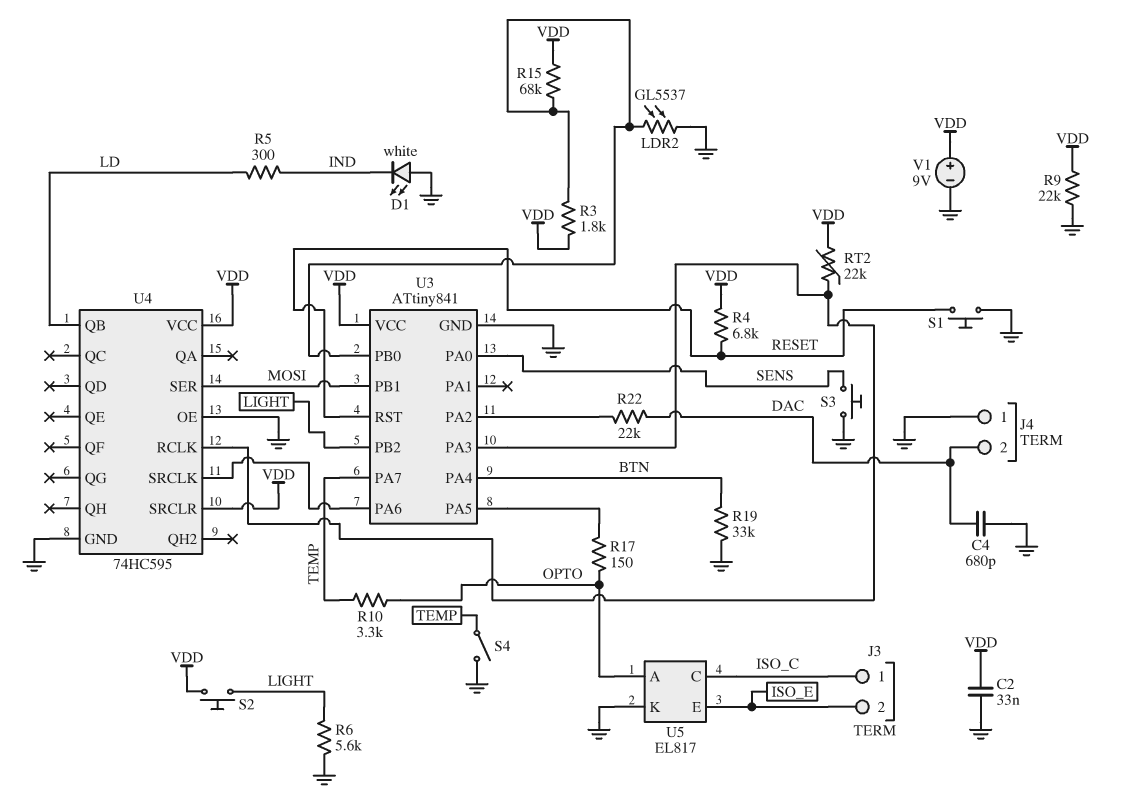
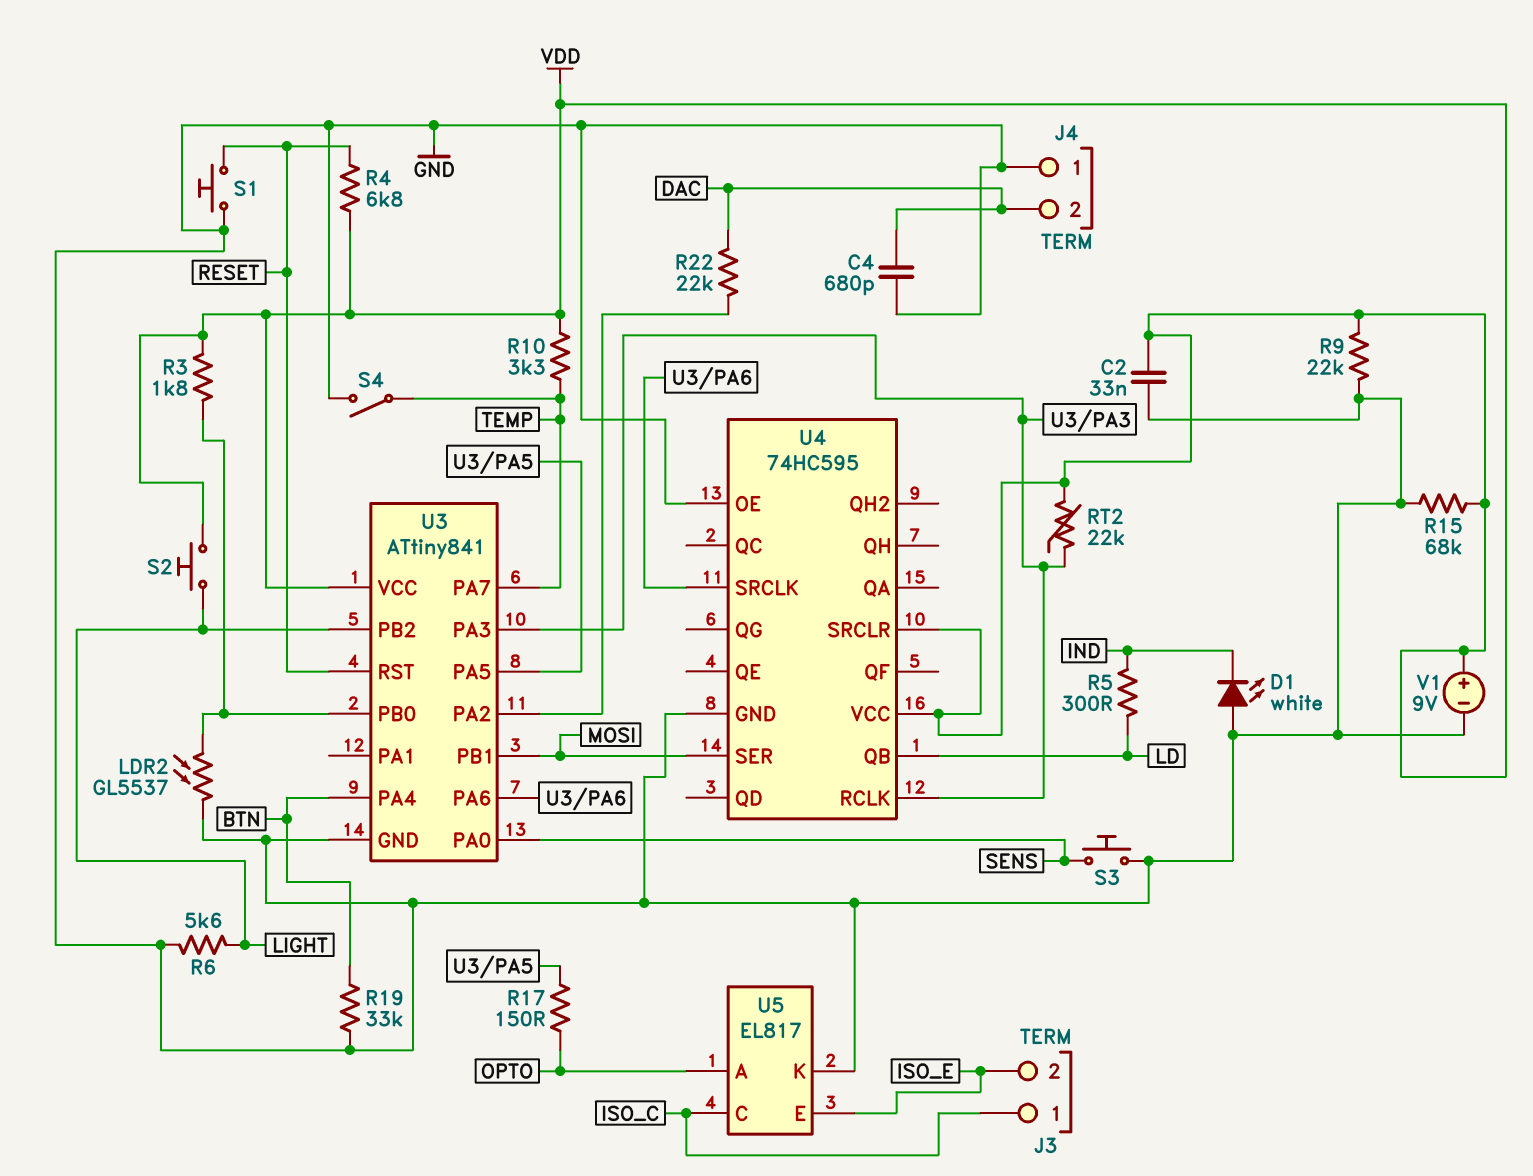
R10: 3.3k (OPTO, TEMP) -> 3.3k (TEMP, VDD)
R15: 68k (U3/PB0, VDD) -> 68k (GND, VDD)

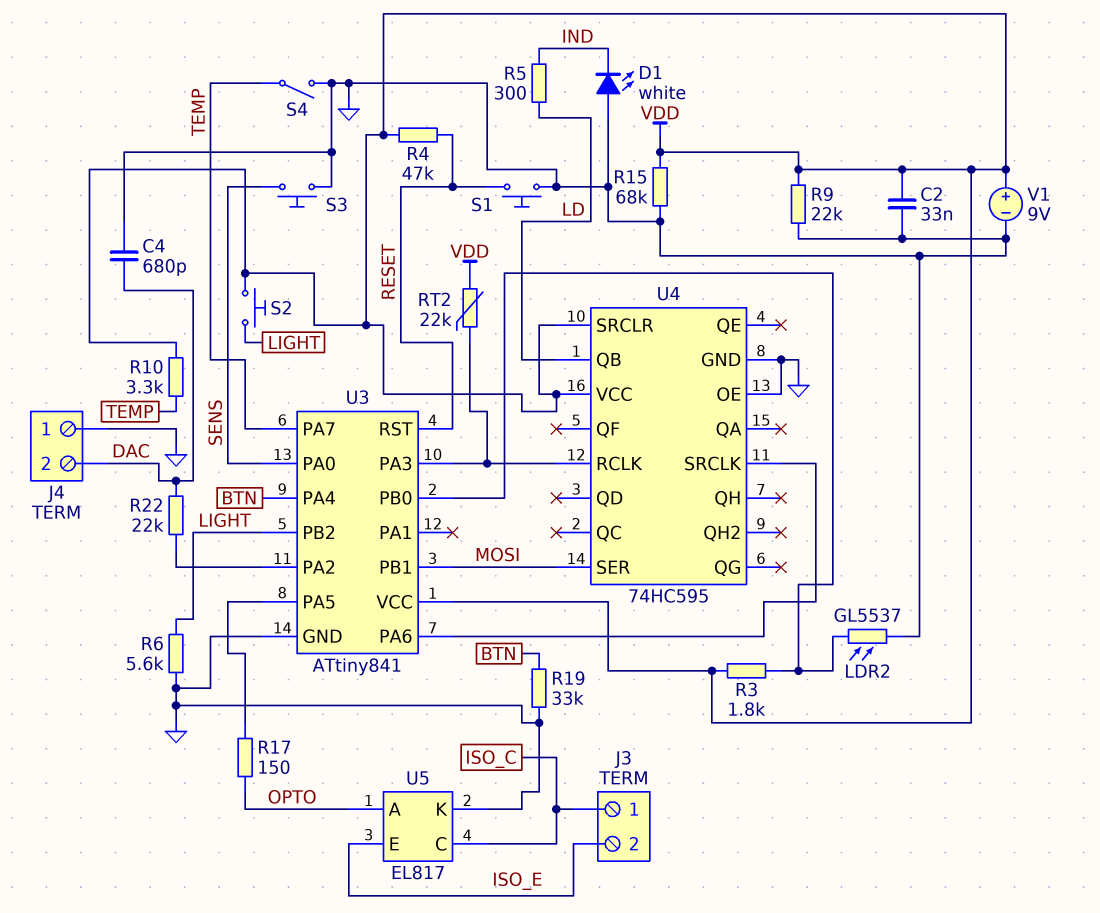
R4: 6.8k (RESET, VDD) -> 47k (RESET, VDD)

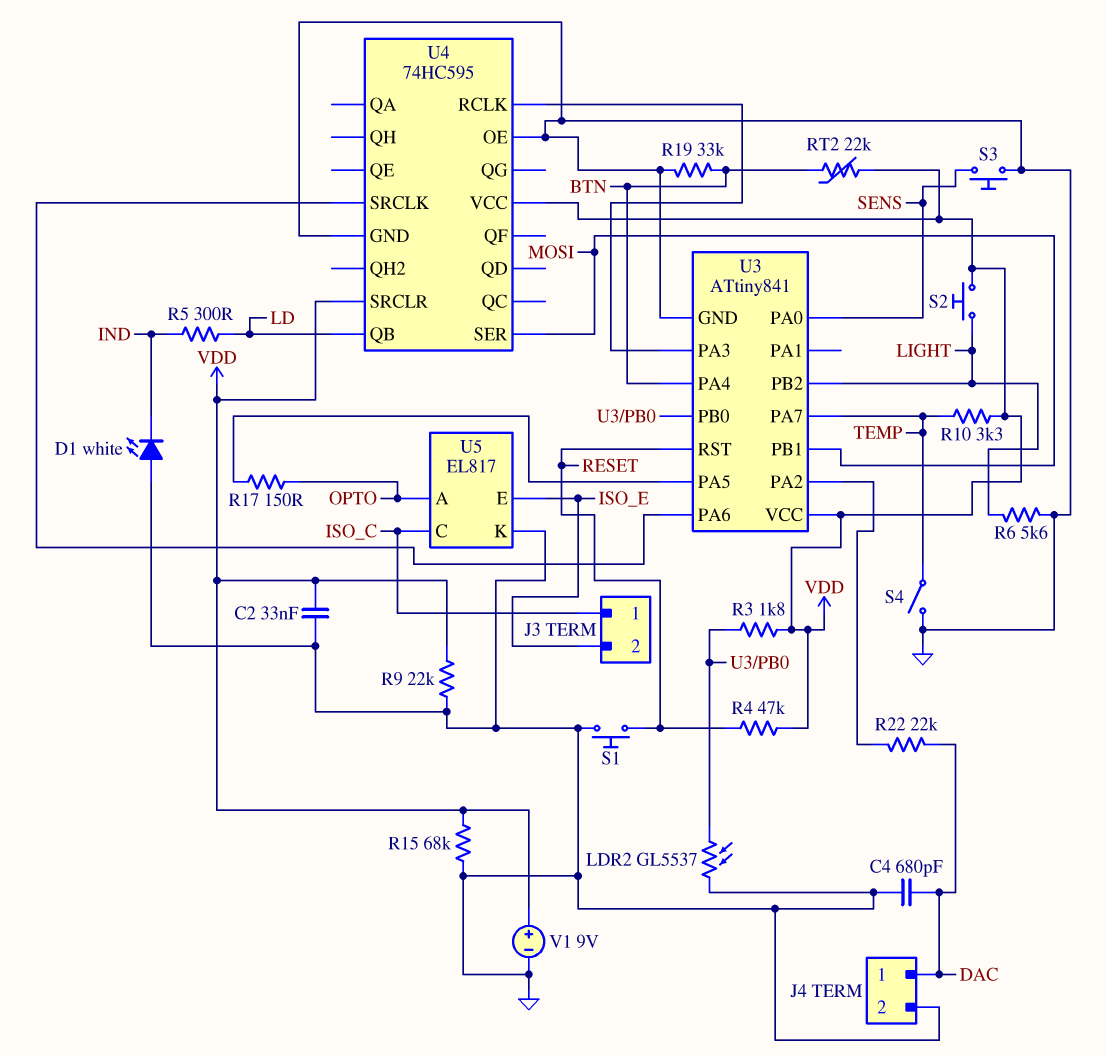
J4 pin 1: GND -> DAC
J4 pin 2: DAC -> GND
RT2: 22k (U3/PA3, VDD) -> 22k (BTN, VDD)

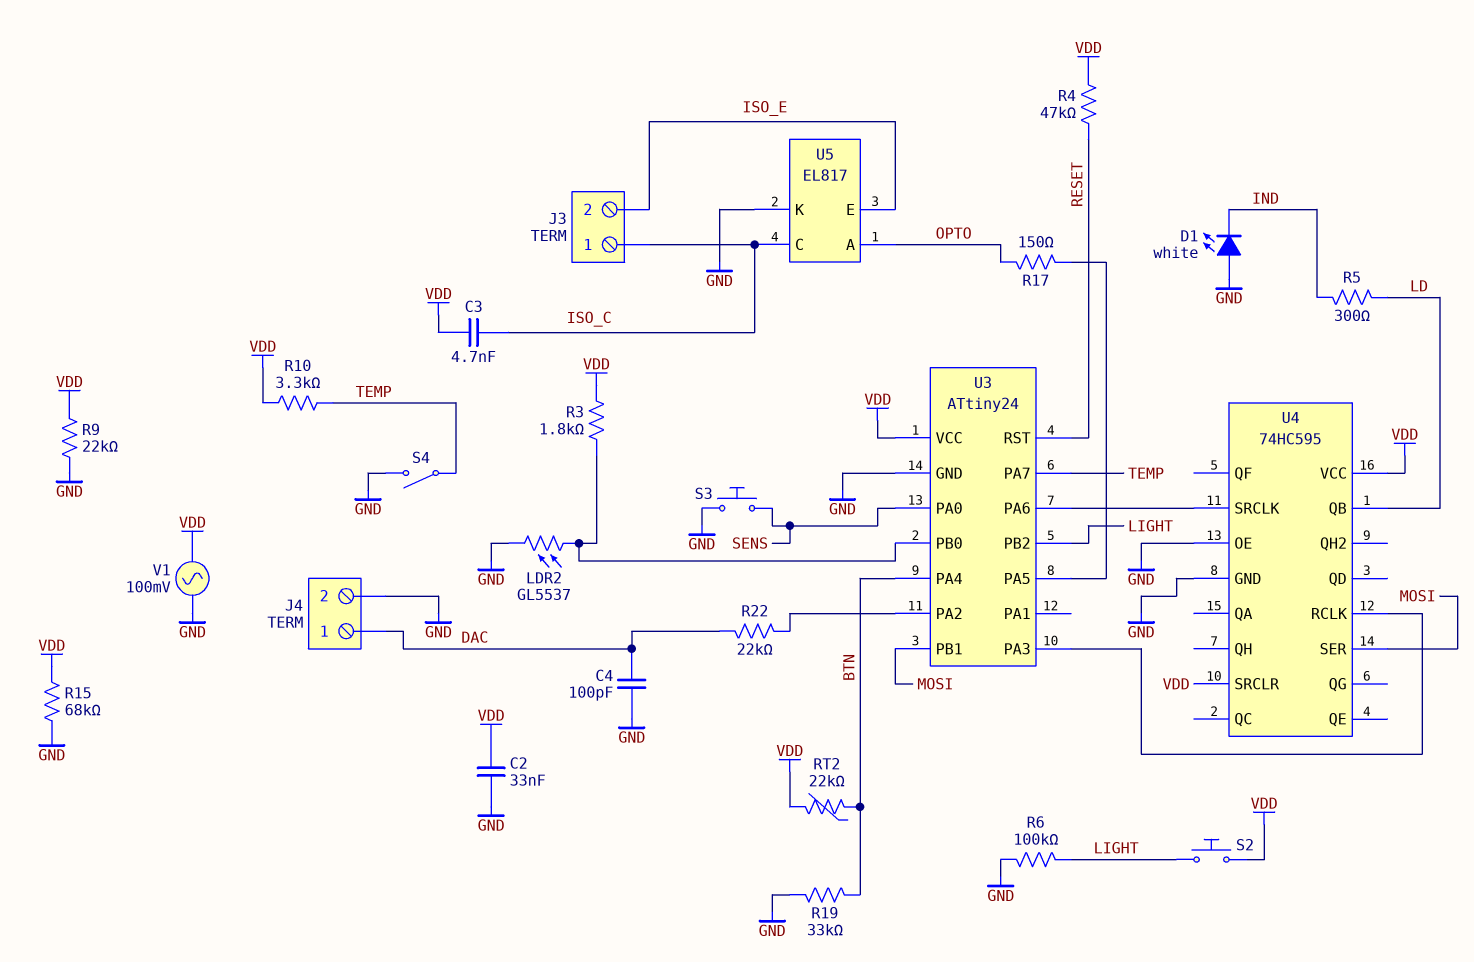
C3: none -> 4.7nF (ISO_C, VDD)
C4: 680pF (DAC, GND) -> 100pF (DAC, GND)
R6: 5.6k (GND, LIGHT) -> 100k (GND, LIGHT)
S1: button (GND, RESET) -> none
U3: ATtiny841 -> ATtiny24
V1: 9V (plus VDD, minus GND) -> AC 100mV (GND, VDD)

